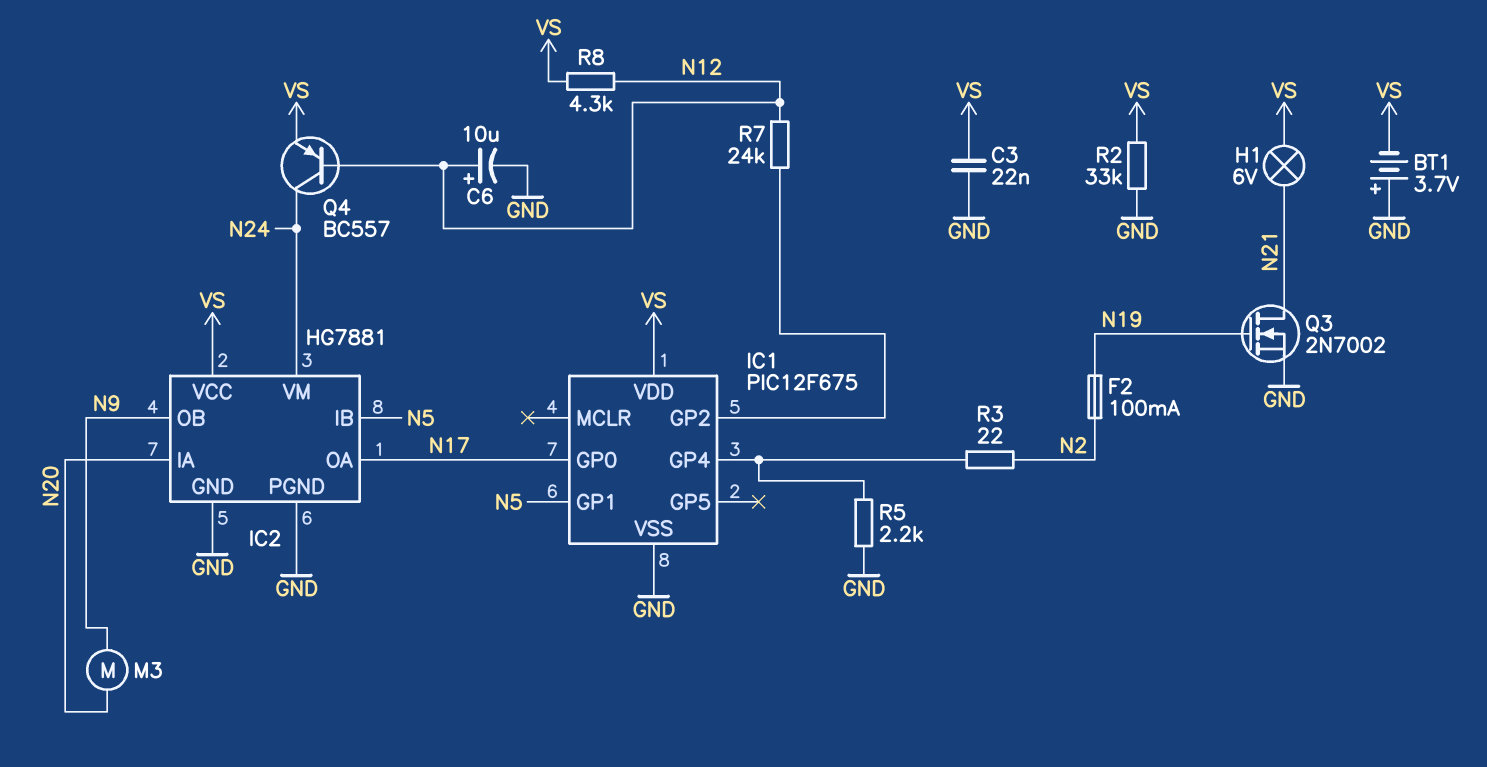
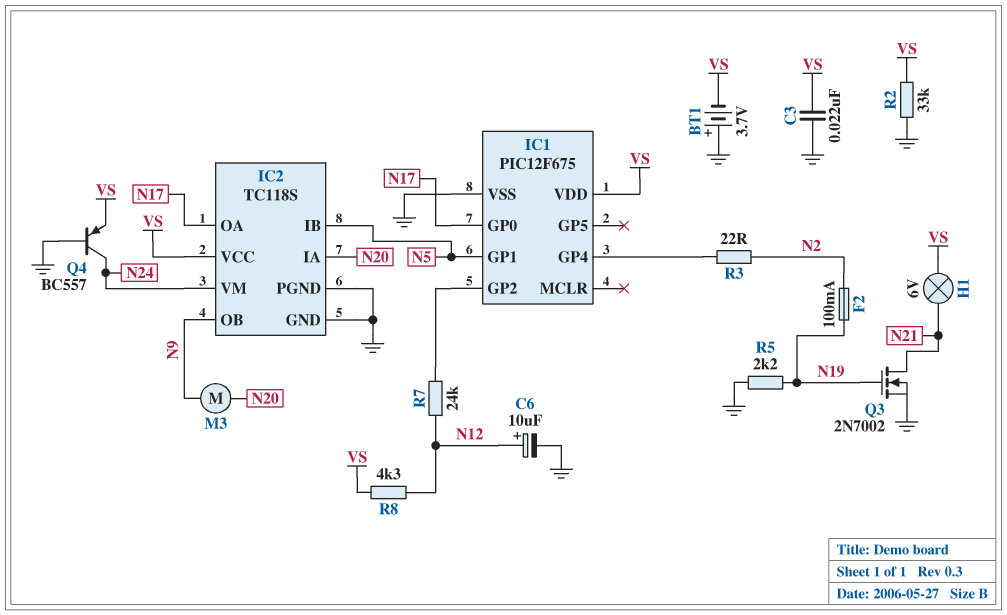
IC2: HG7881 -> TC118S
Q4: PNP BC557 (B N12, C N24, E VS) -> PNP BC557 (B GND, C N24, E VS)
R5: 2.2k (GND, IC1/GP4) -> 2.2k (GND, N19)

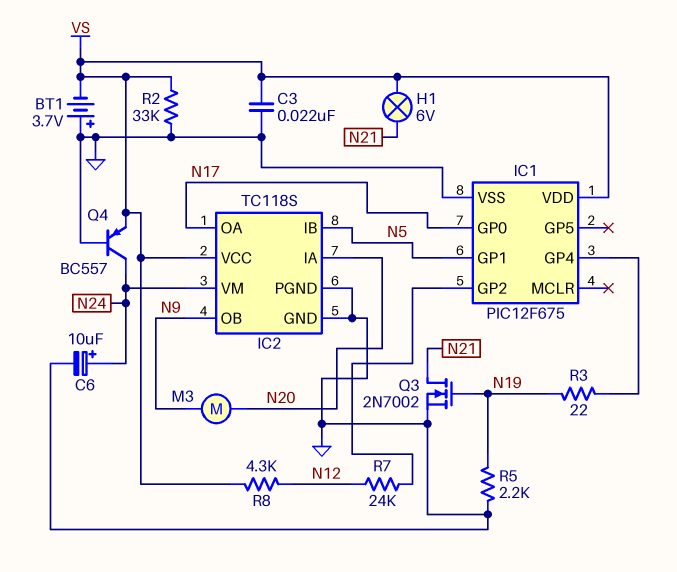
C6: 10uF (plus N12, minus GND) -> 10uF (plus N24, minus GND)
F2: 100mA (N2, N19) -> none
R3: 22 (IC1/GP4, N2) -> 22 (IC1/GP4, N19)

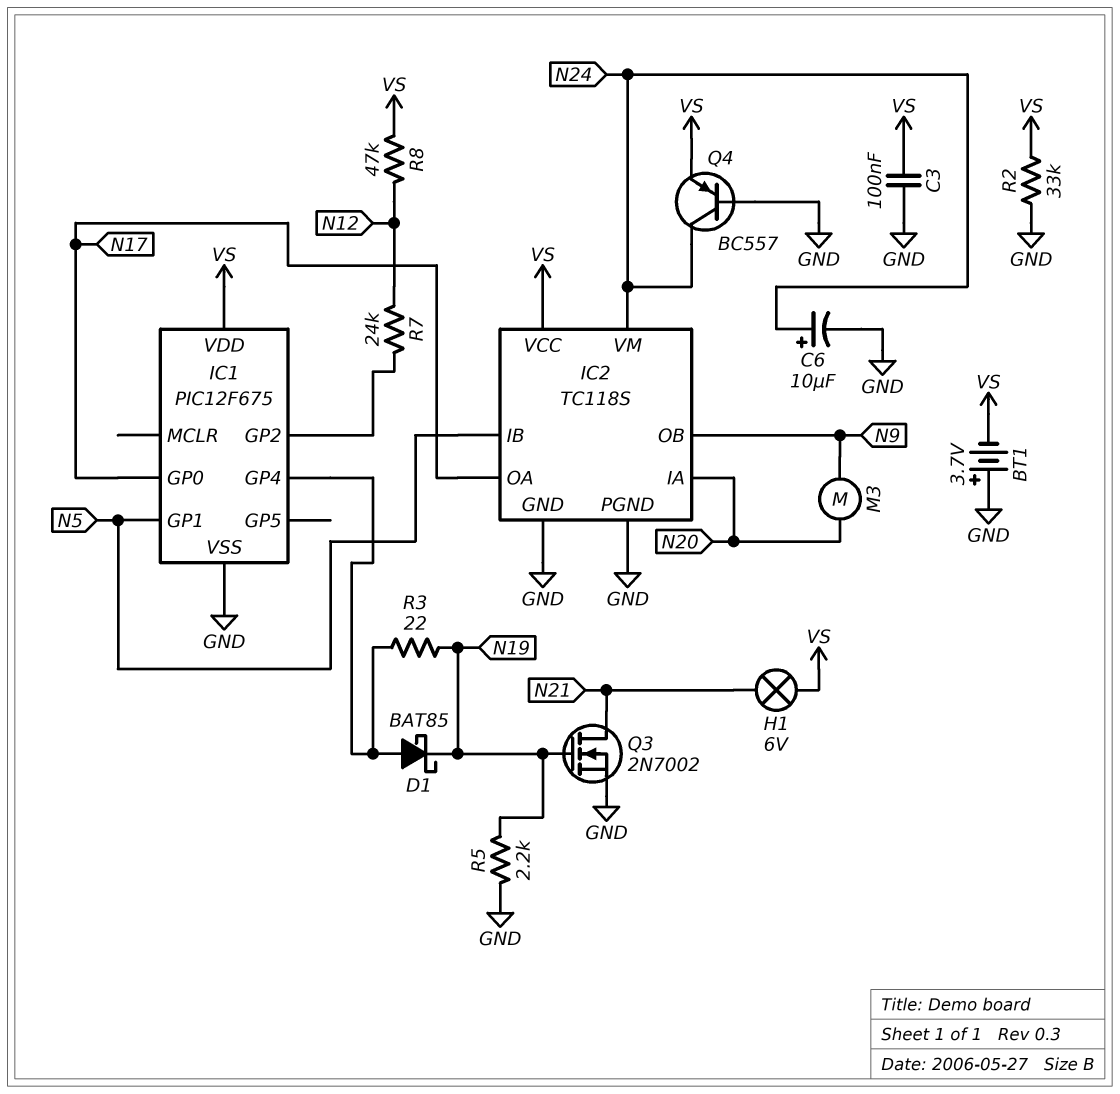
C3: 22nF (GND, VS) -> 100nF (GND, VS)
D1: none -> schottky BAT85 (A IC1/GP4, K N19)
R8: 4.3k (N12, VS) -> 47k (N12, VS)

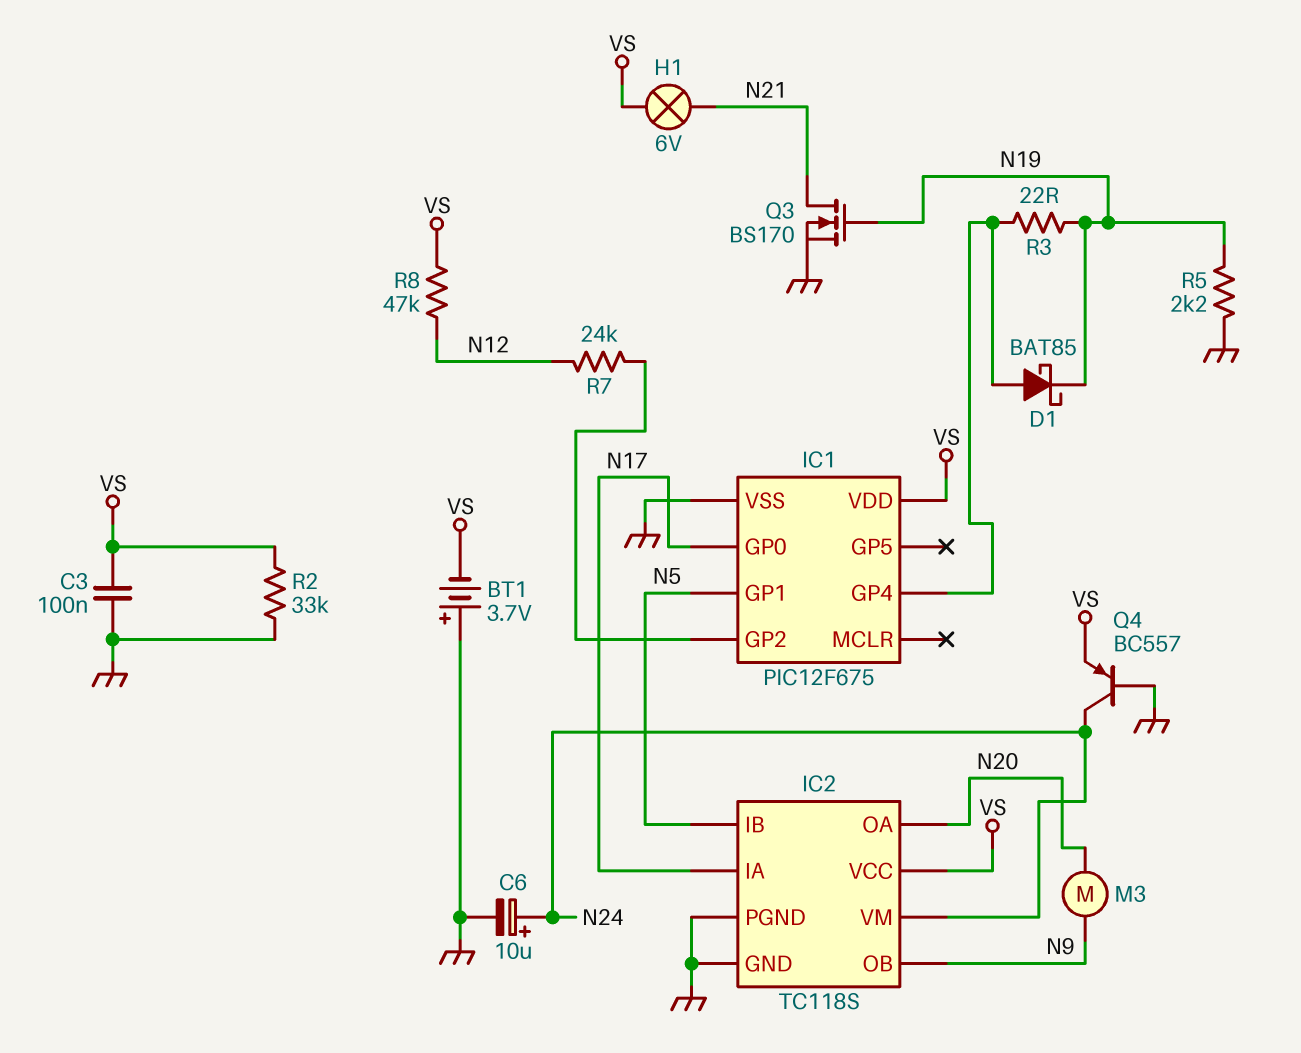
IC2 pin IA: N20 -> N17
IC2 pin OA: N17 -> N20
Q3: NMOS 2N7002 (G N19, D N21, S GND) -> NMOS BS170 (G N19, D N21, S GND)

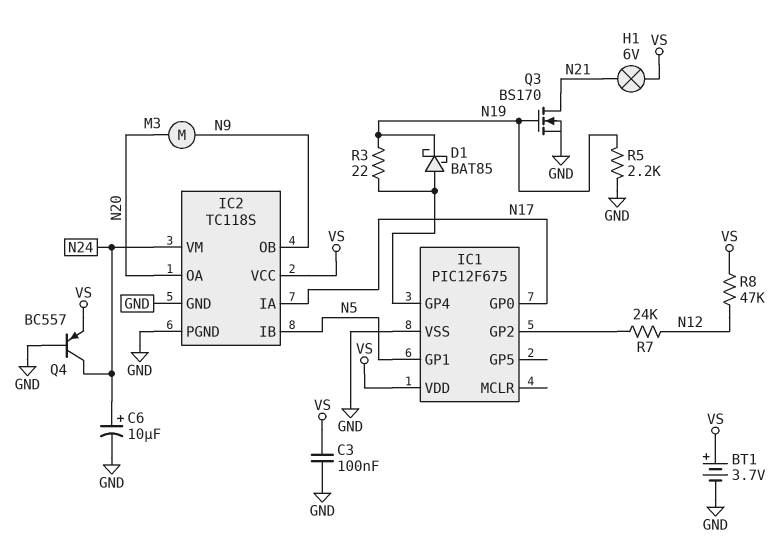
BT1: 3.7V (plus GND, minus VS) -> 3.7V (plus VS, minus GND)
R2: 33k (GND, VS) -> none

